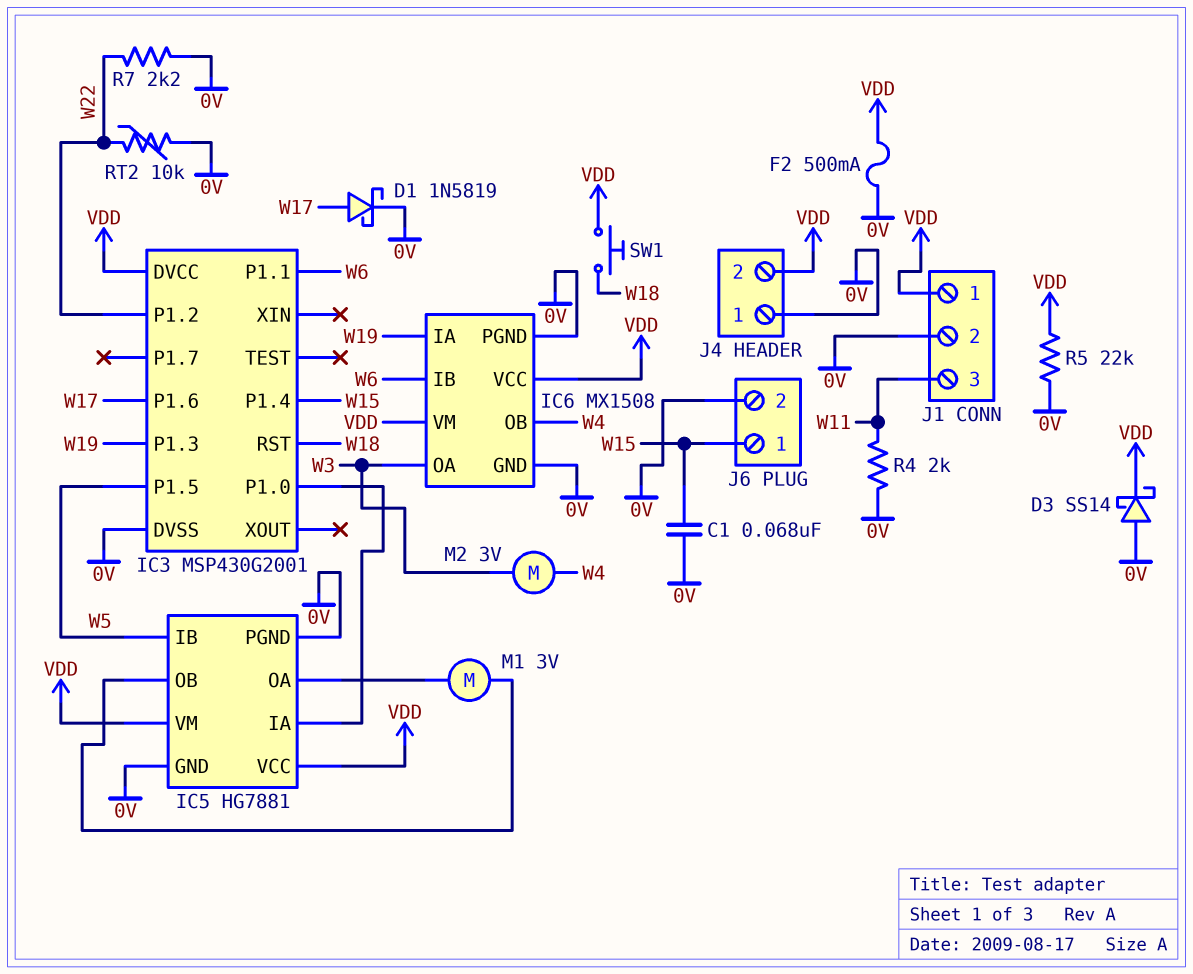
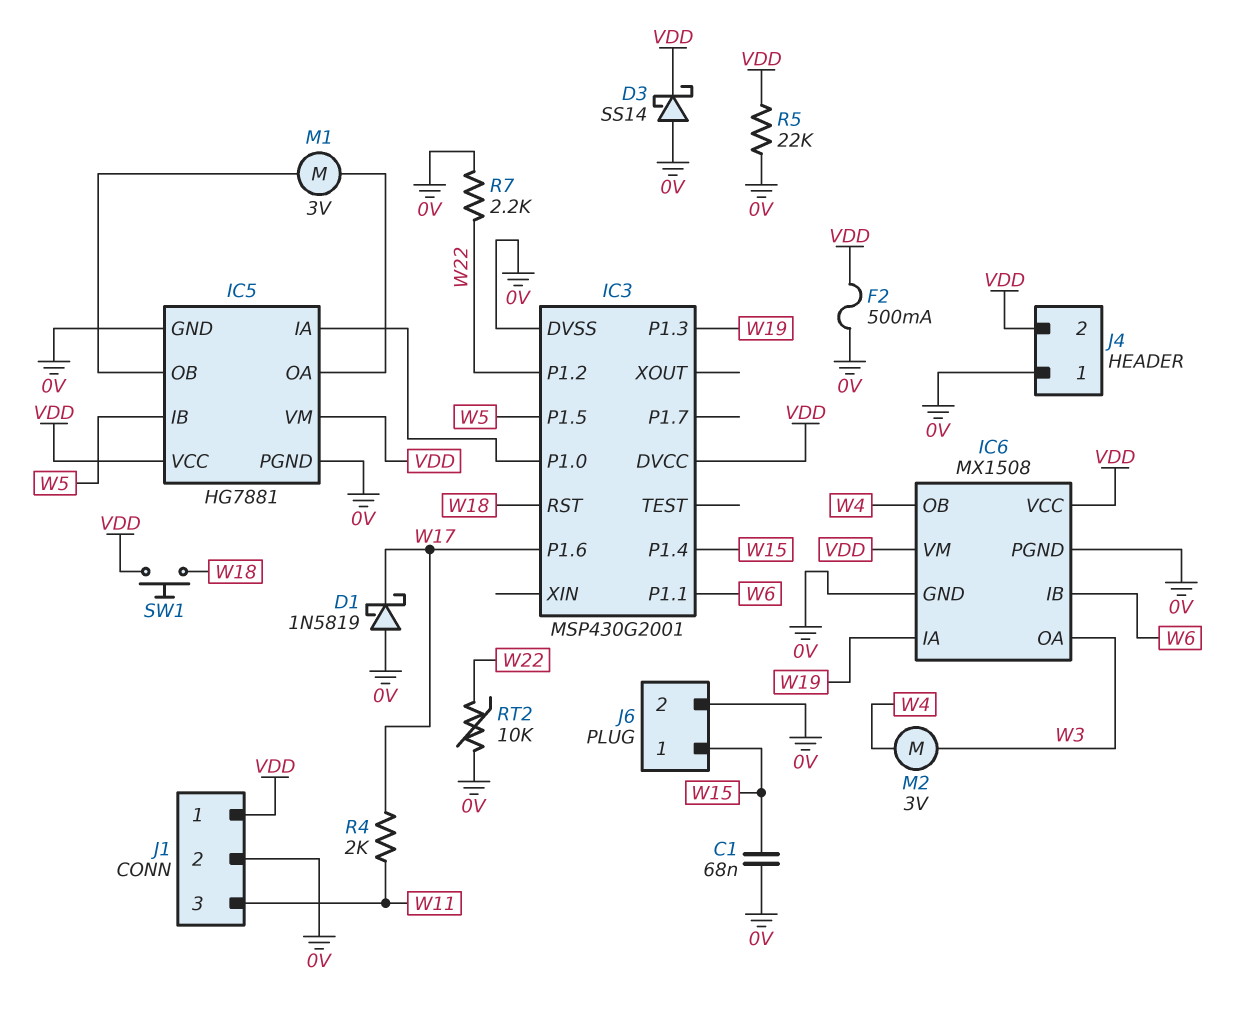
D1: schottky 1N5819 (A W17, K 0V) -> schottky 1N5819 (A 0V, K W17)
R4: 2k (0V, W11) -> 2k (W11, W17)

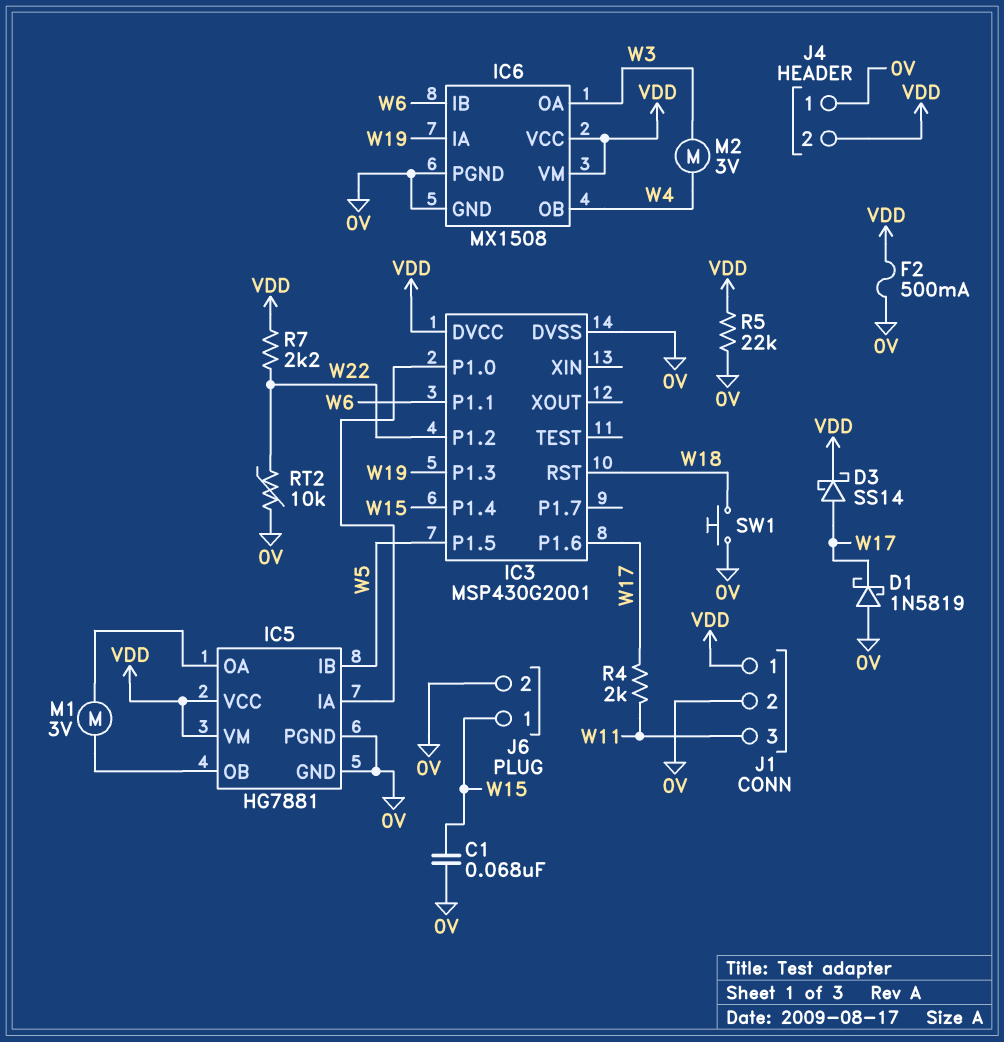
D3: schottky SS14 (A 0V, K VDD) -> schottky SS14 (A W17, K VDD)
R7: 2.2k (0V, W22) -> 2.2k (VDD, W22)
SW1: button (VDD, W18) -> button (0V, W18)

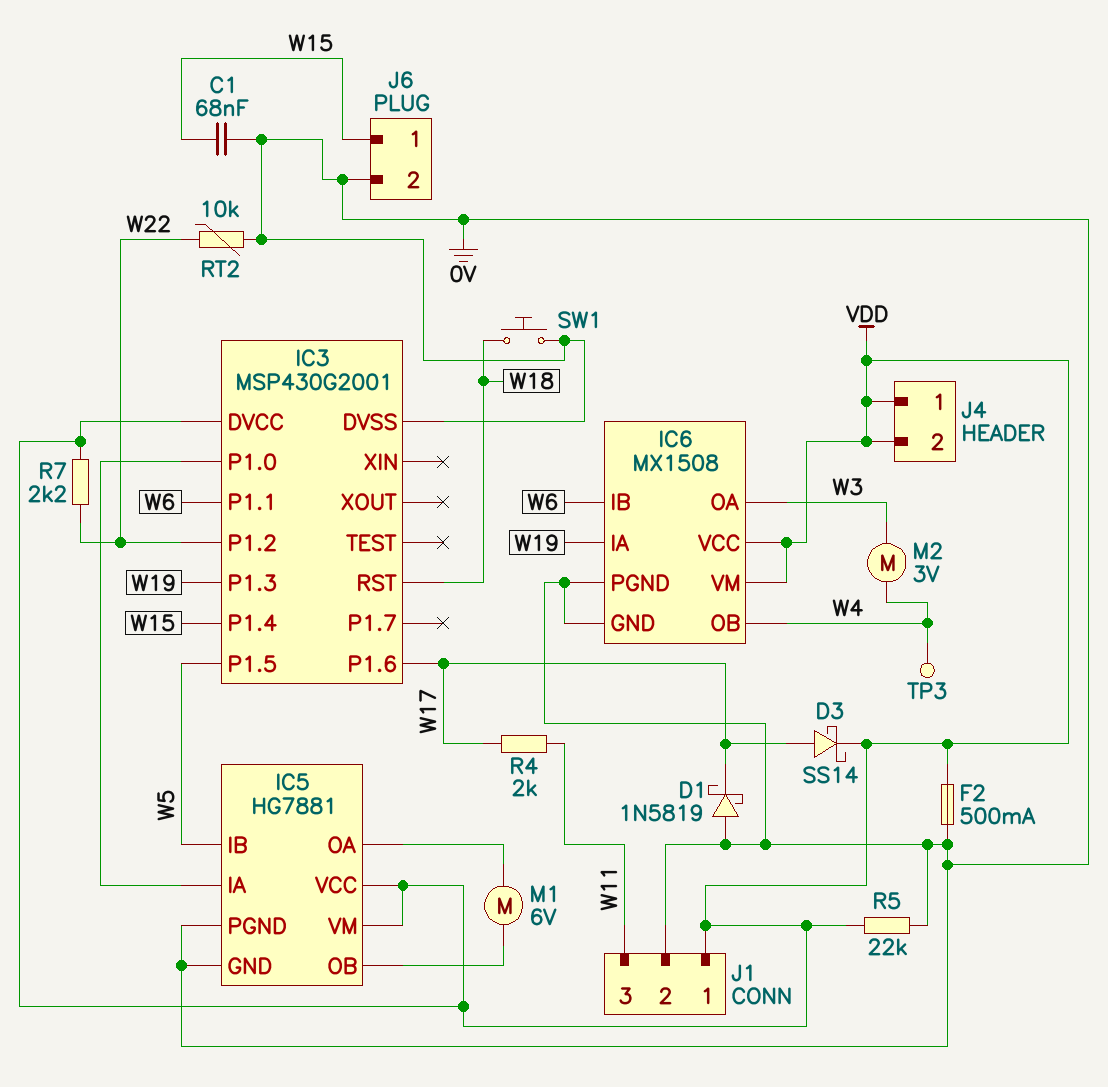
J4 pin 1: 0V -> VDD
M1: motor 3V (IC5/OA, IC5/OB) -> motor 6V (IC5/OA, IC5/OB)
TP3: none -> test point (W4)

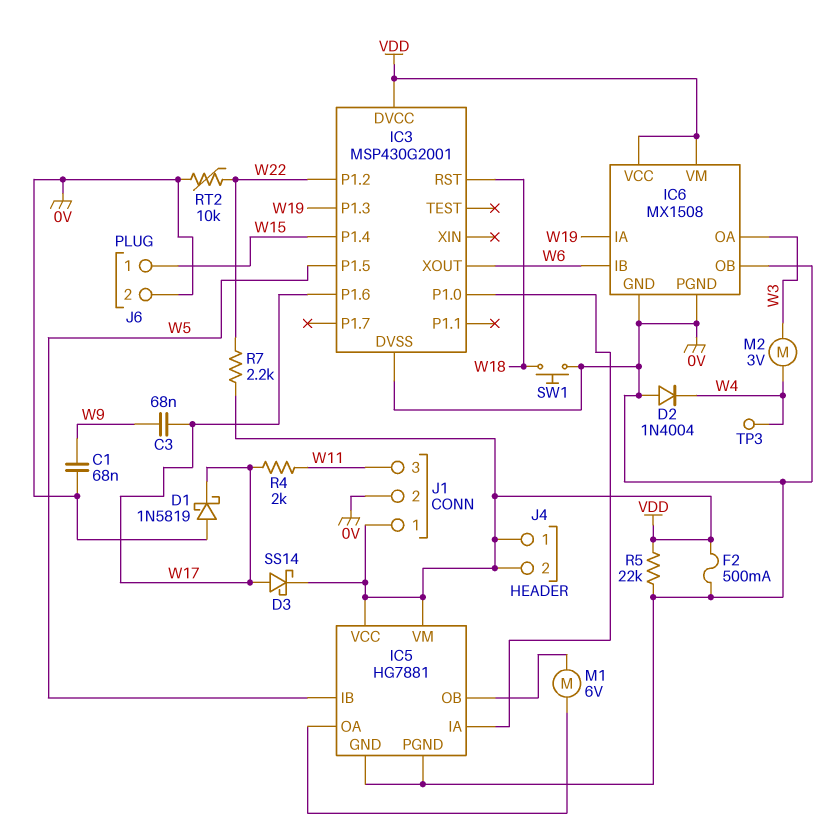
C1: 68nF (0V, W15) -> 68nF (0V, W9)
C3: none -> 68nF (W9, W17)
D2: none -> diode 1N4004 (A 0V, K W4)
IC3 pin P1.1: W6 -> none
IC3 pin XOUT: none -> W6
IC6 pin OB: W4 -> 0V

